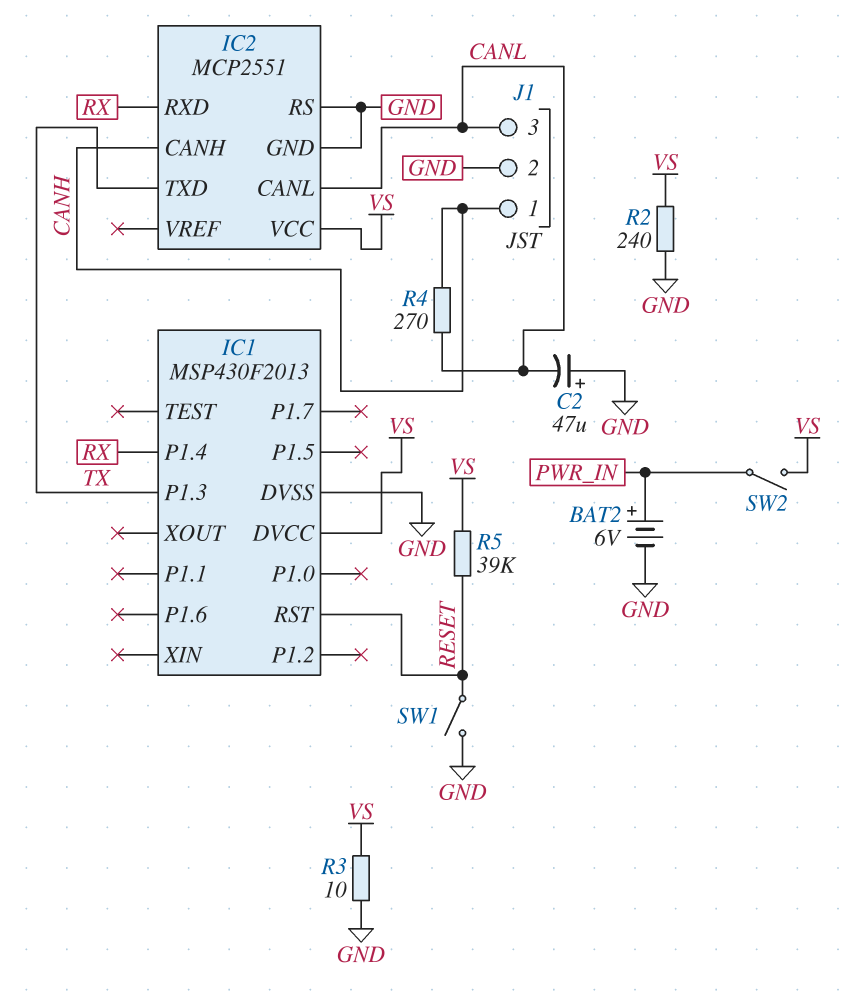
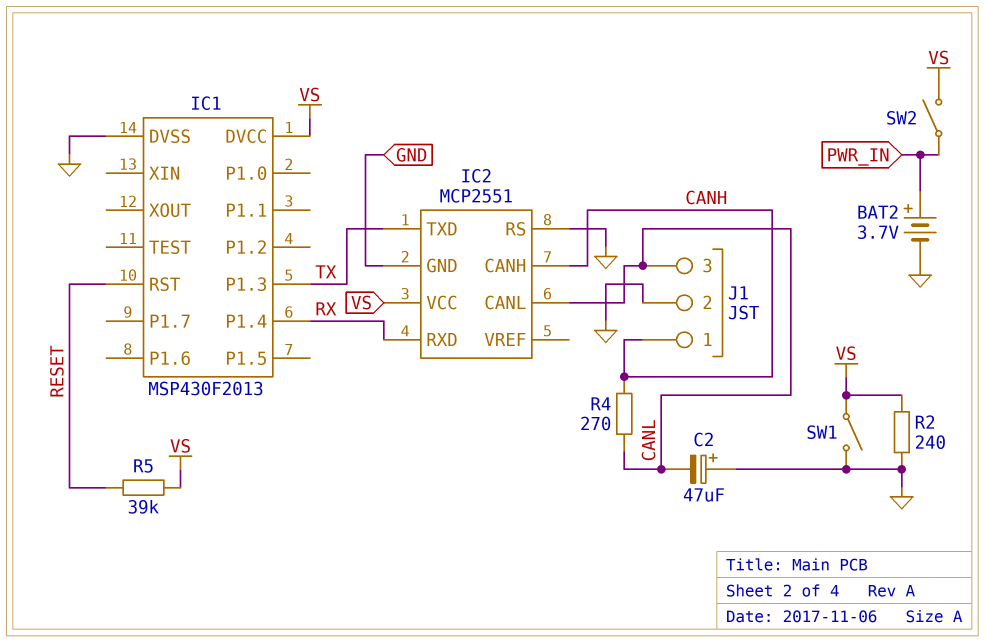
BAT2: 6V (plus PWR_IN, minus GND) -> 3.7V (plus PWR_IN, minus GND)
R3: 10 (GND, VS) -> none
SW1: switch (GND, RESET) -> switch (GND, VS)

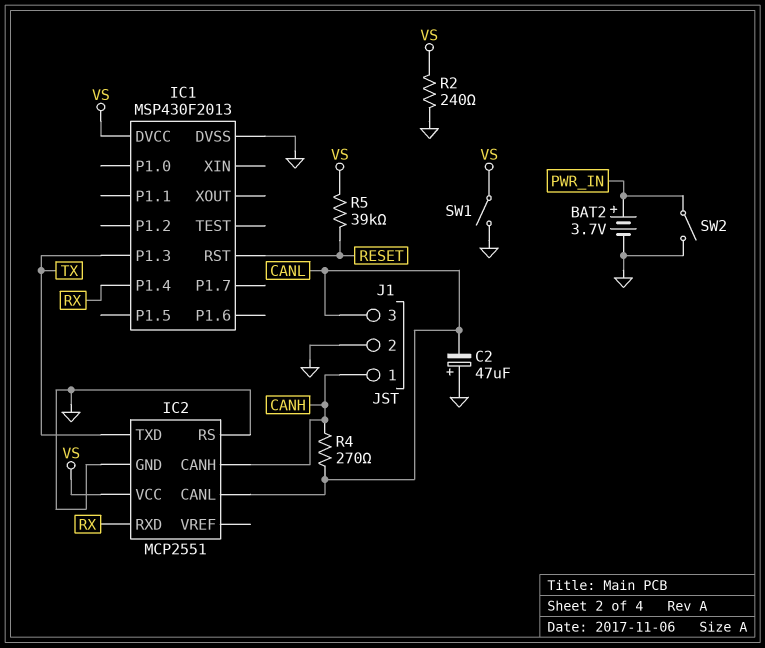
SW2: switch (PWR_IN, VS) -> switch (GND, PWR_IN)

